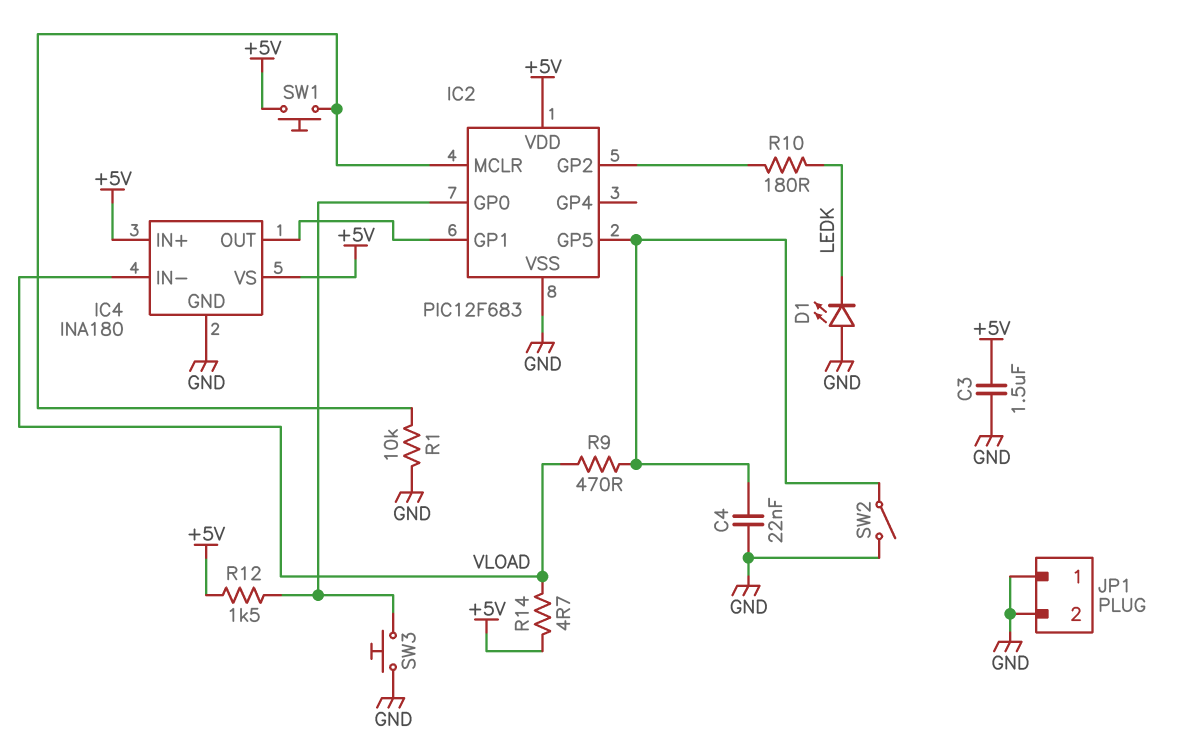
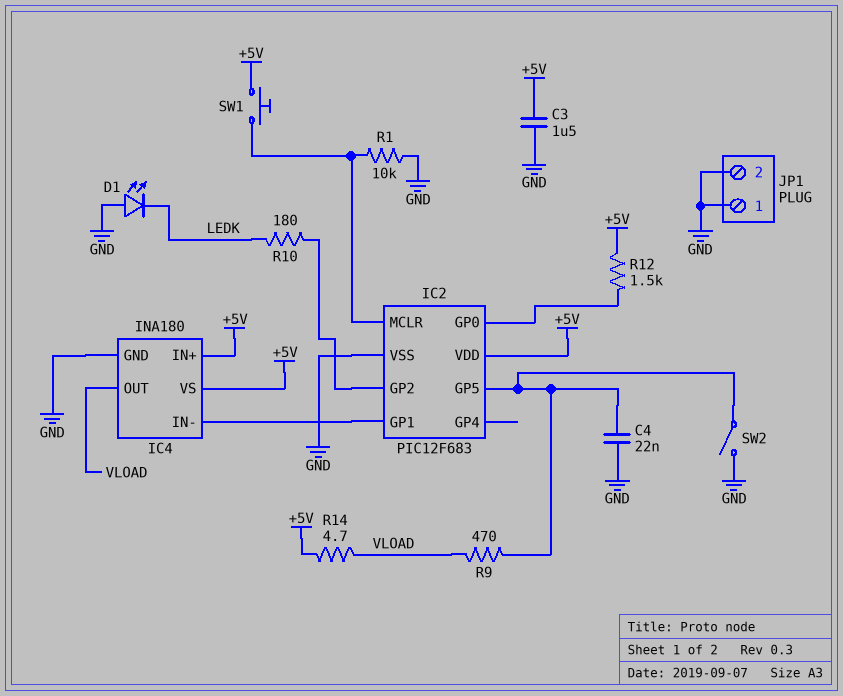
IC4 pin IN-: VLOAD -> IC2/GP1
IC4 pin OUT: IC2/GP1 -> VLOAD
SW3: button (GND, IC2/GP0) -> none

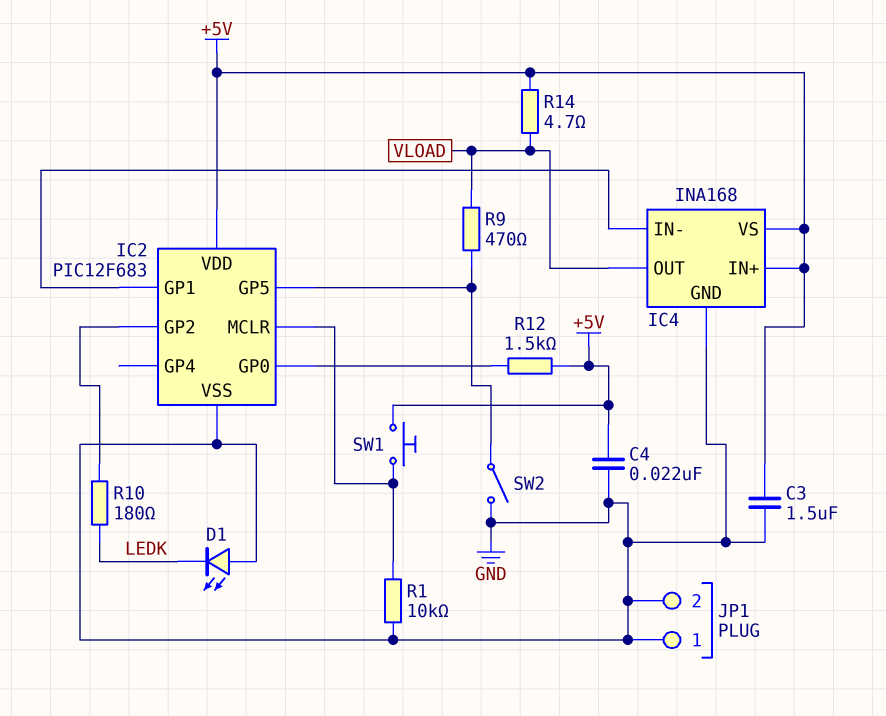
C4: 22nF (GND, IC2/GP5) -> 22nF (+5V, GND)
IC4: INA180 -> INA168

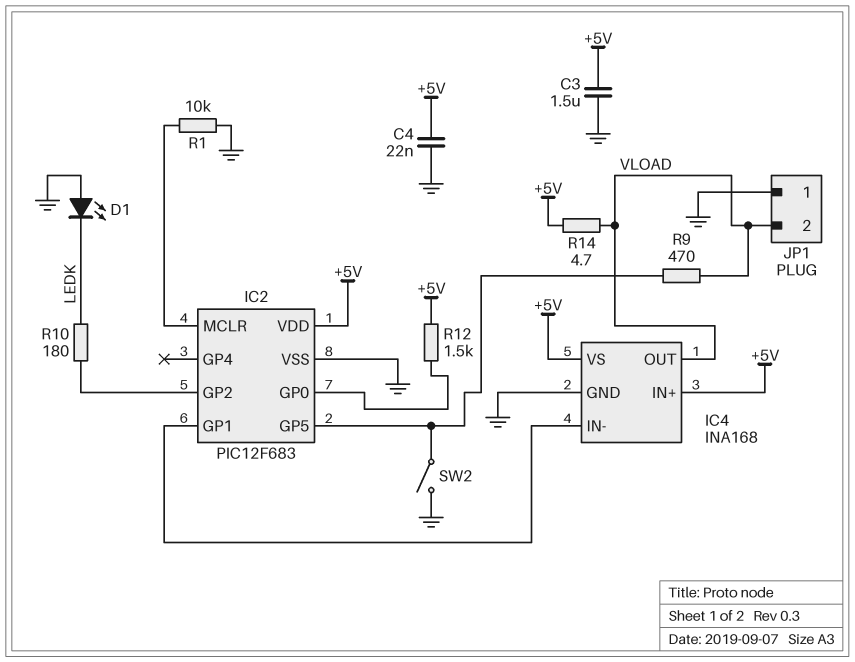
JP1 pin 2: GND -> VLOAD
SW1: button (+5V, IC2/MCLR) -> none

